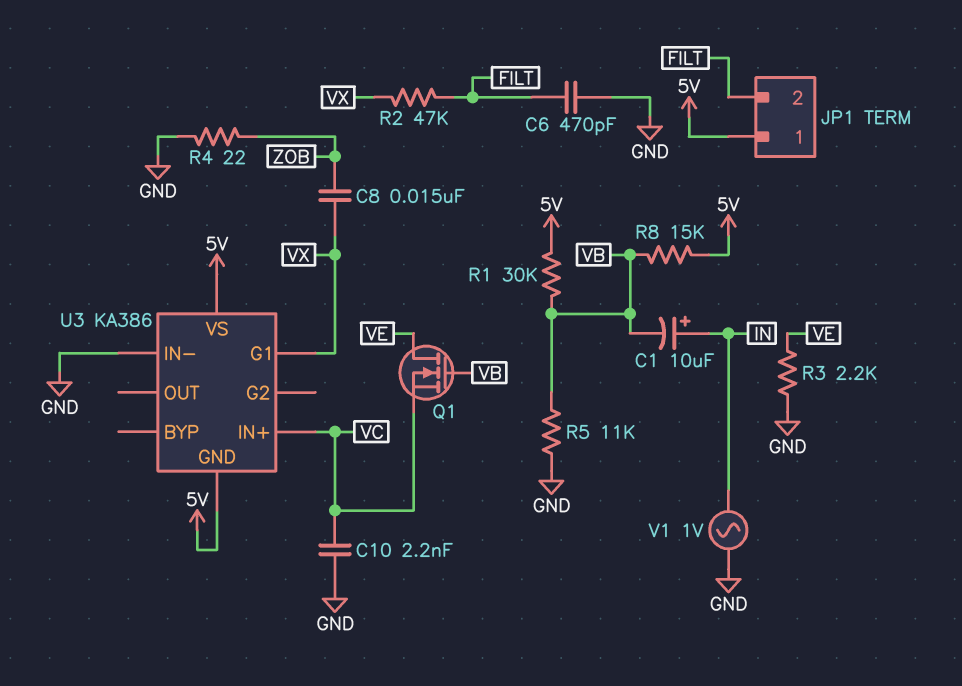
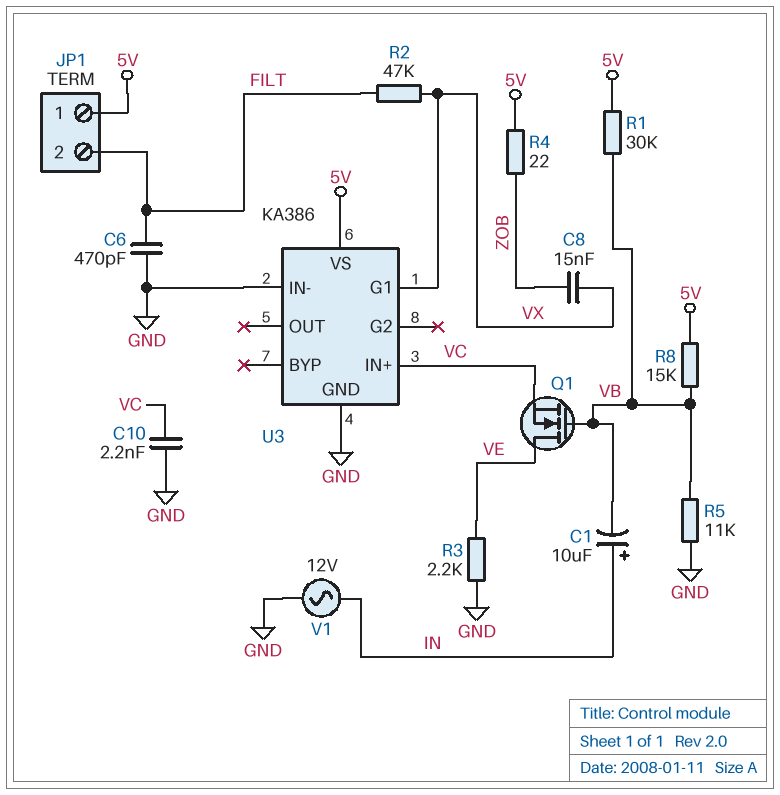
R4: 22 (GND, ZOB) -> 22 (5V, ZOB)
U3 pin GND: 5V -> GND
V1: AC 1V (GND, IN) -> AC 12V (GND, IN)

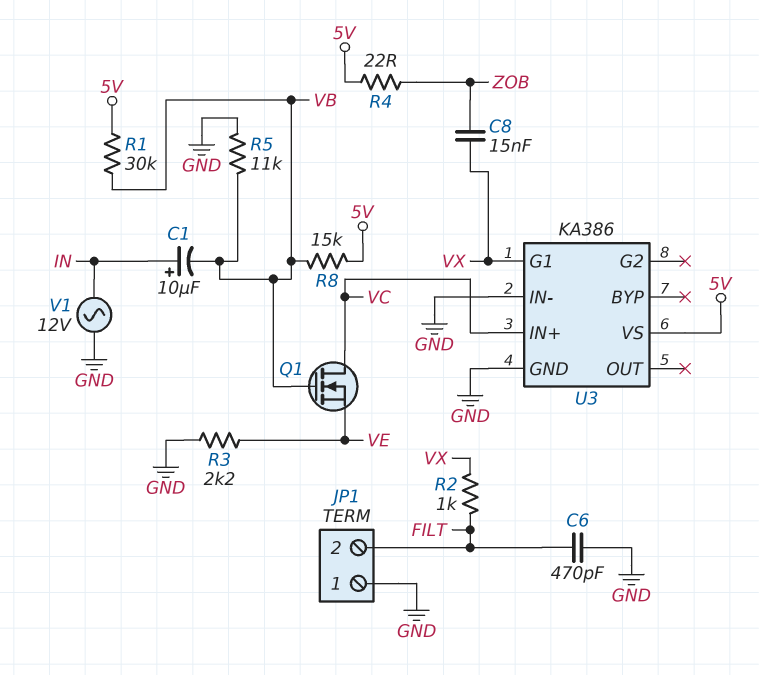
C10: 2.2nF (GND, VC) -> none
JP1 pin 1: 5V -> GND
Q1: NMOS (G VB, D VE, S VC) -> NMOS (G VB, D VC, S VE)
R2: 47k (FILT, VX) -> 1k (FILT, VX)

